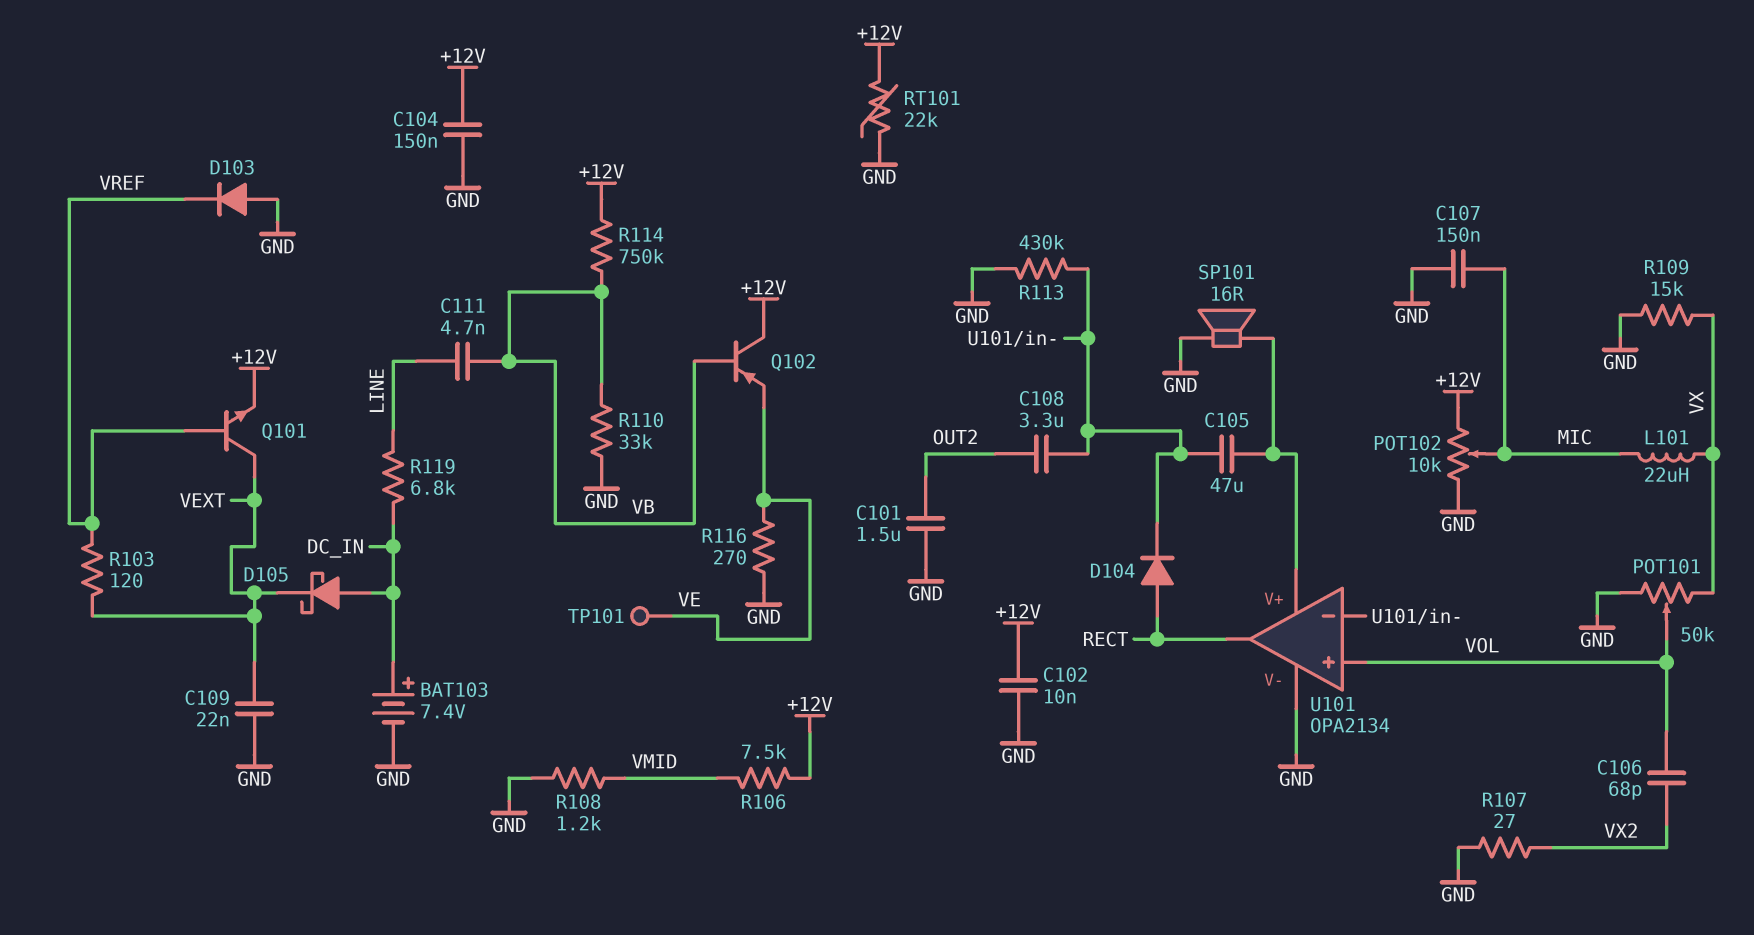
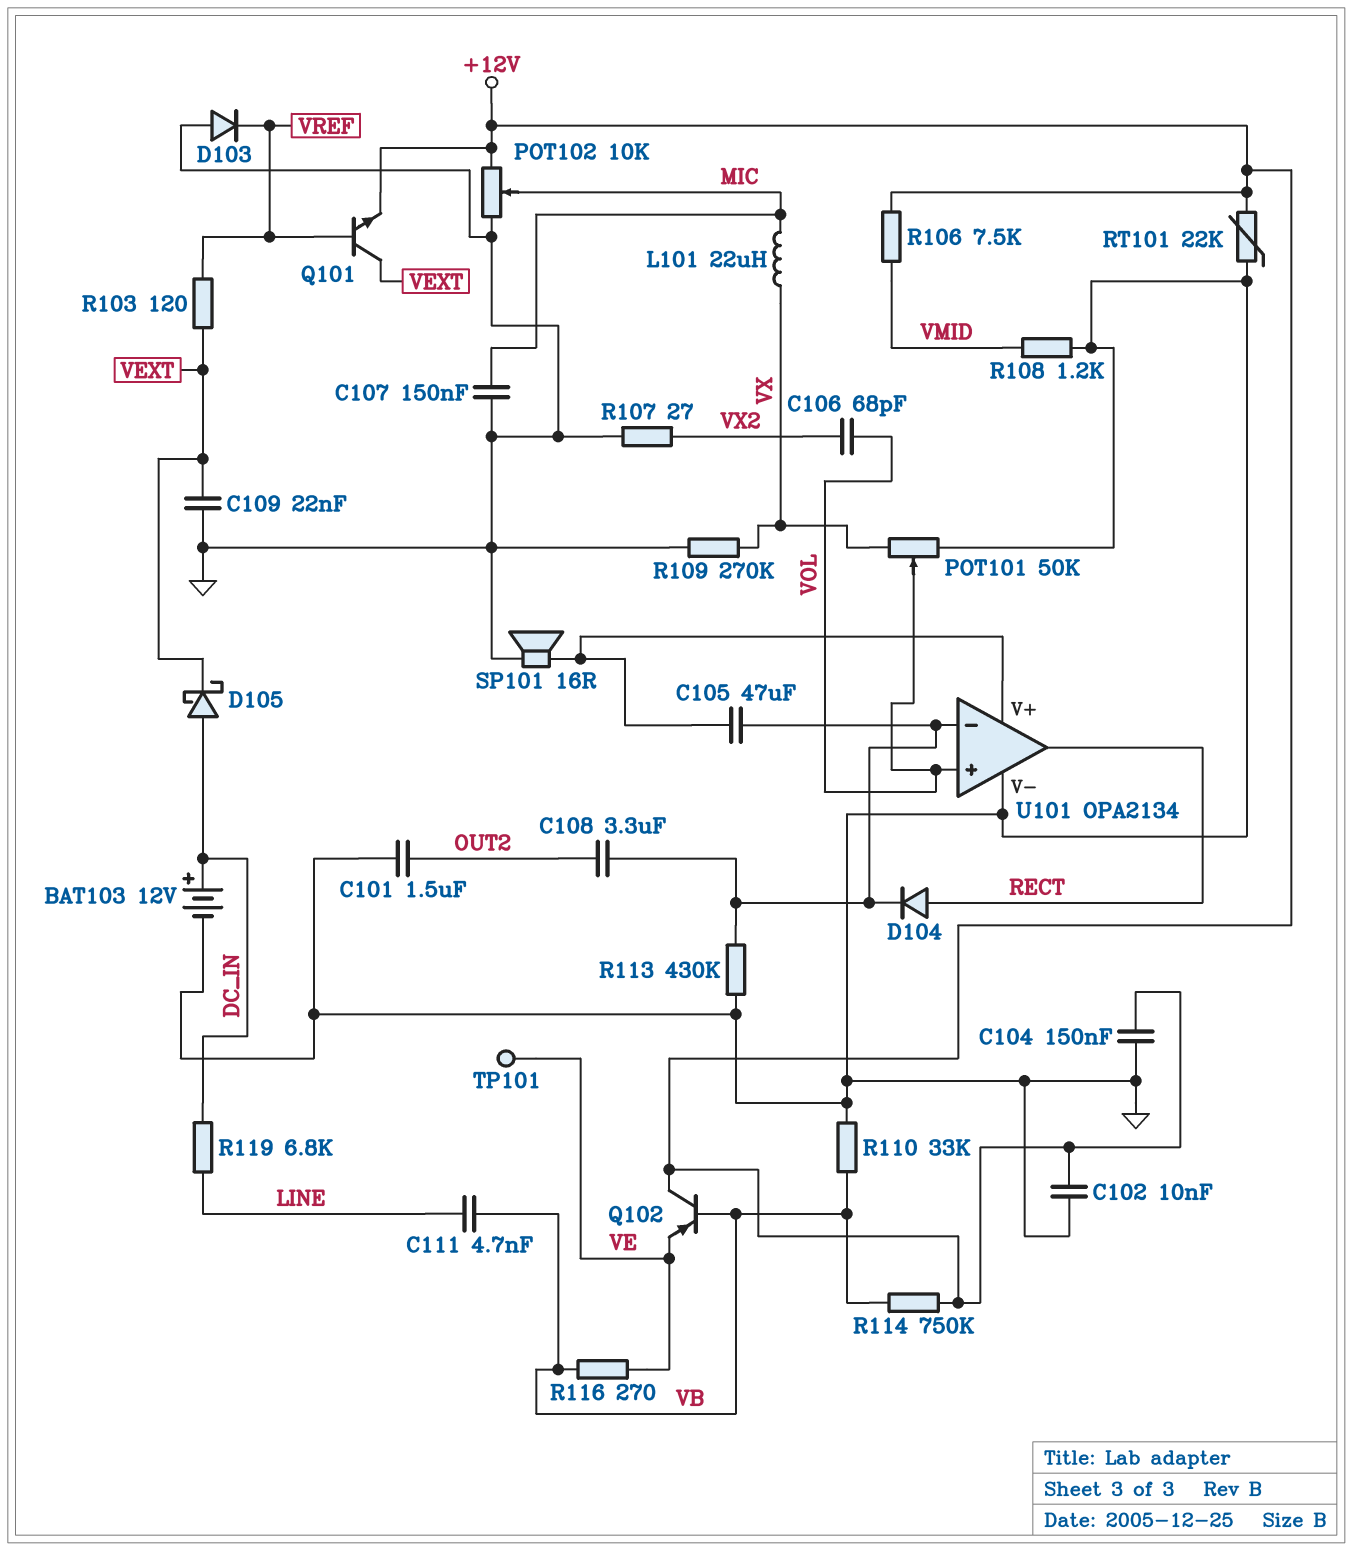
BAT103: 7.4V (plus DC_IN, minus GND) -> 12V (plus DC_IN, minus GND)
R109: 15k (GND, VX) -> 270k (GND, VX)
R116: 270 (GND, VE) -> 270 (VB, VE)

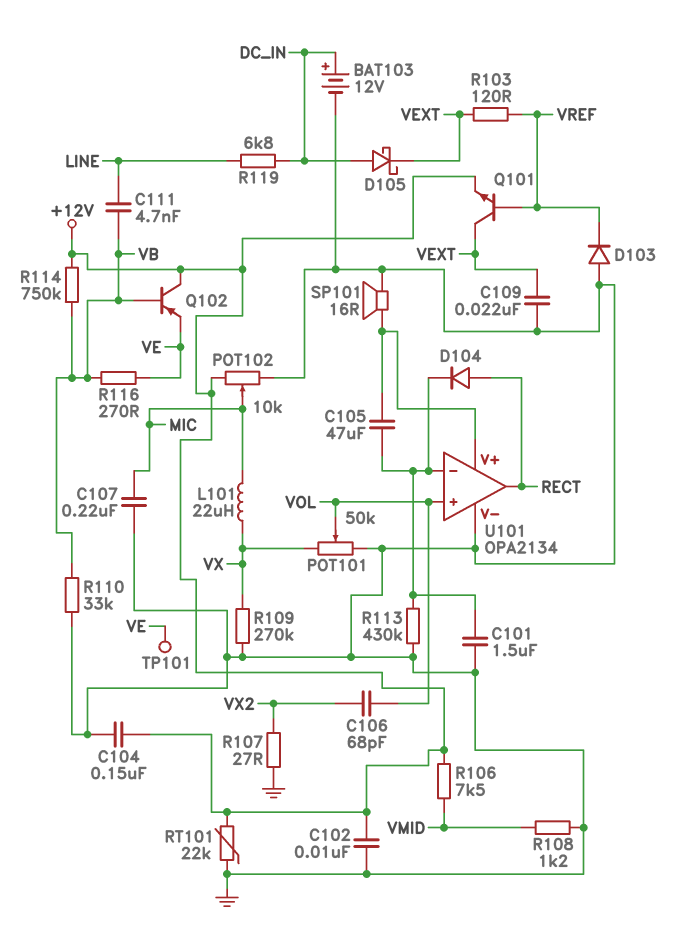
C101: 1.5uF (GND, OUT2) -> 1.5uF (GND, U101/in-)
C107: 150nF (GND, MIC) -> 220nF (GND, MIC)
C108: 3.3uF (OUT2, U101/in-) -> none

